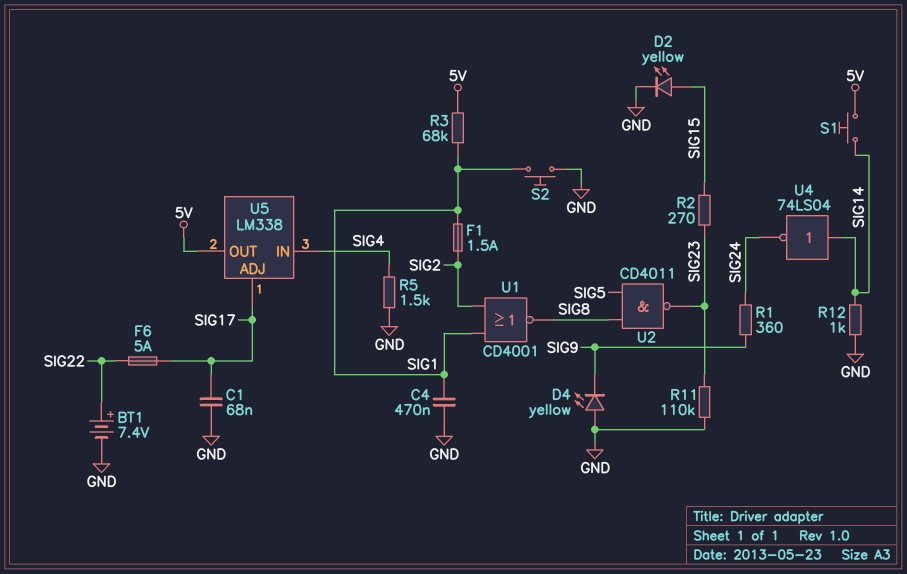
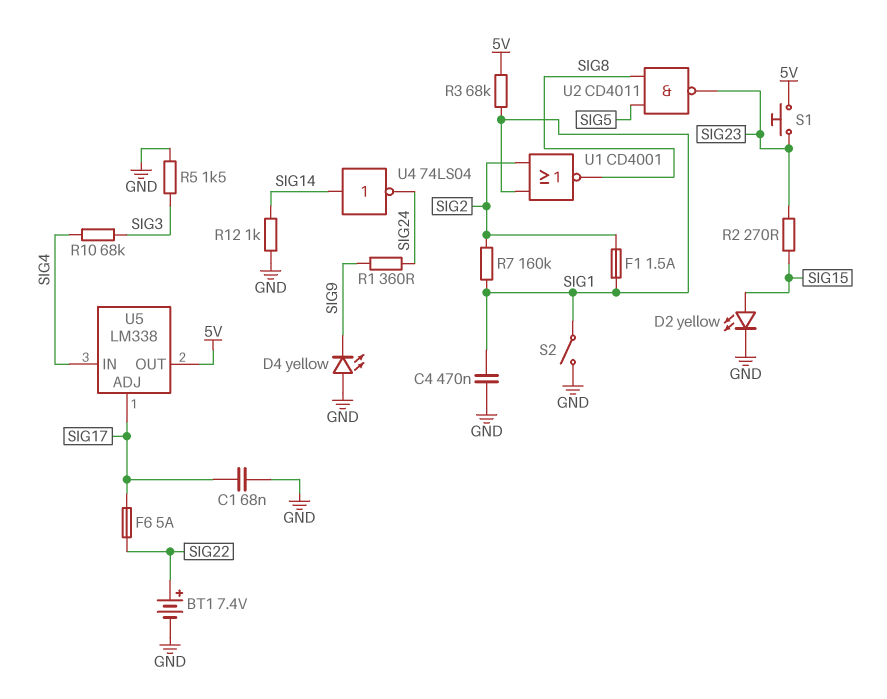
R5: 1.5k (GND, SIG4) -> 1.5k (GND, SIG3)
R7: none -> 160k (SIG1, SIG2)
R10: none -> 68k (SIG3, SIG4)
R11: 110k (GND, SIG23) -> none
S1: button (5V, SIG14) -> button (5V, SIG23)
S2: button (GND, SIG1) -> switch (GND, SIG1)

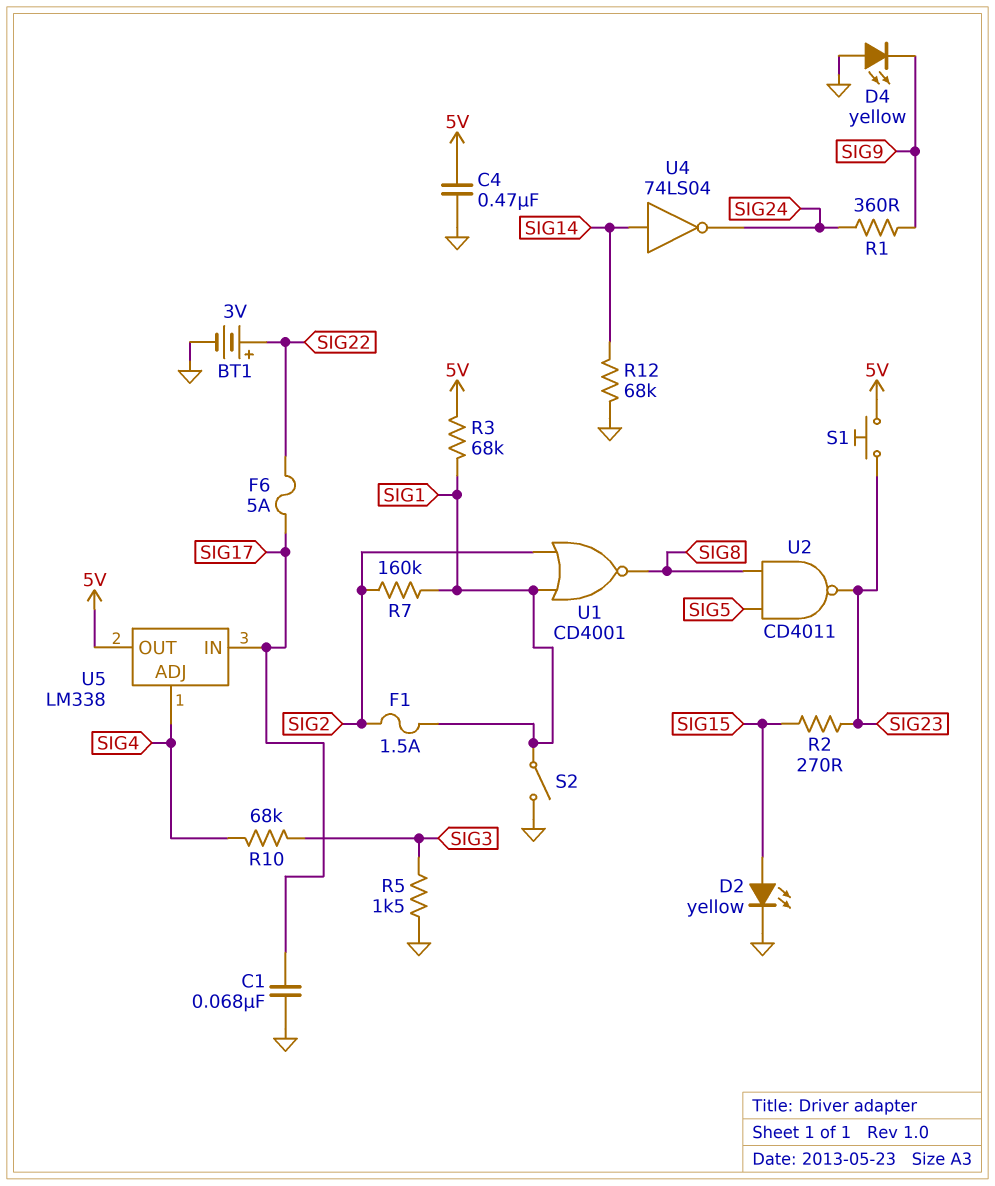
BT1: 7.4V (plus SIG22, minus GND) -> 3V (plus SIG22, minus GND)
C4: 470nF (GND, SIG1) -> 470nF (5V, GND)
R12: 1k (GND, SIG14) -> 68k (GND, SIG14)
U5 pin ADJ: SIG17 -> SIG4
U5 pin IN: SIG4 -> SIG17

